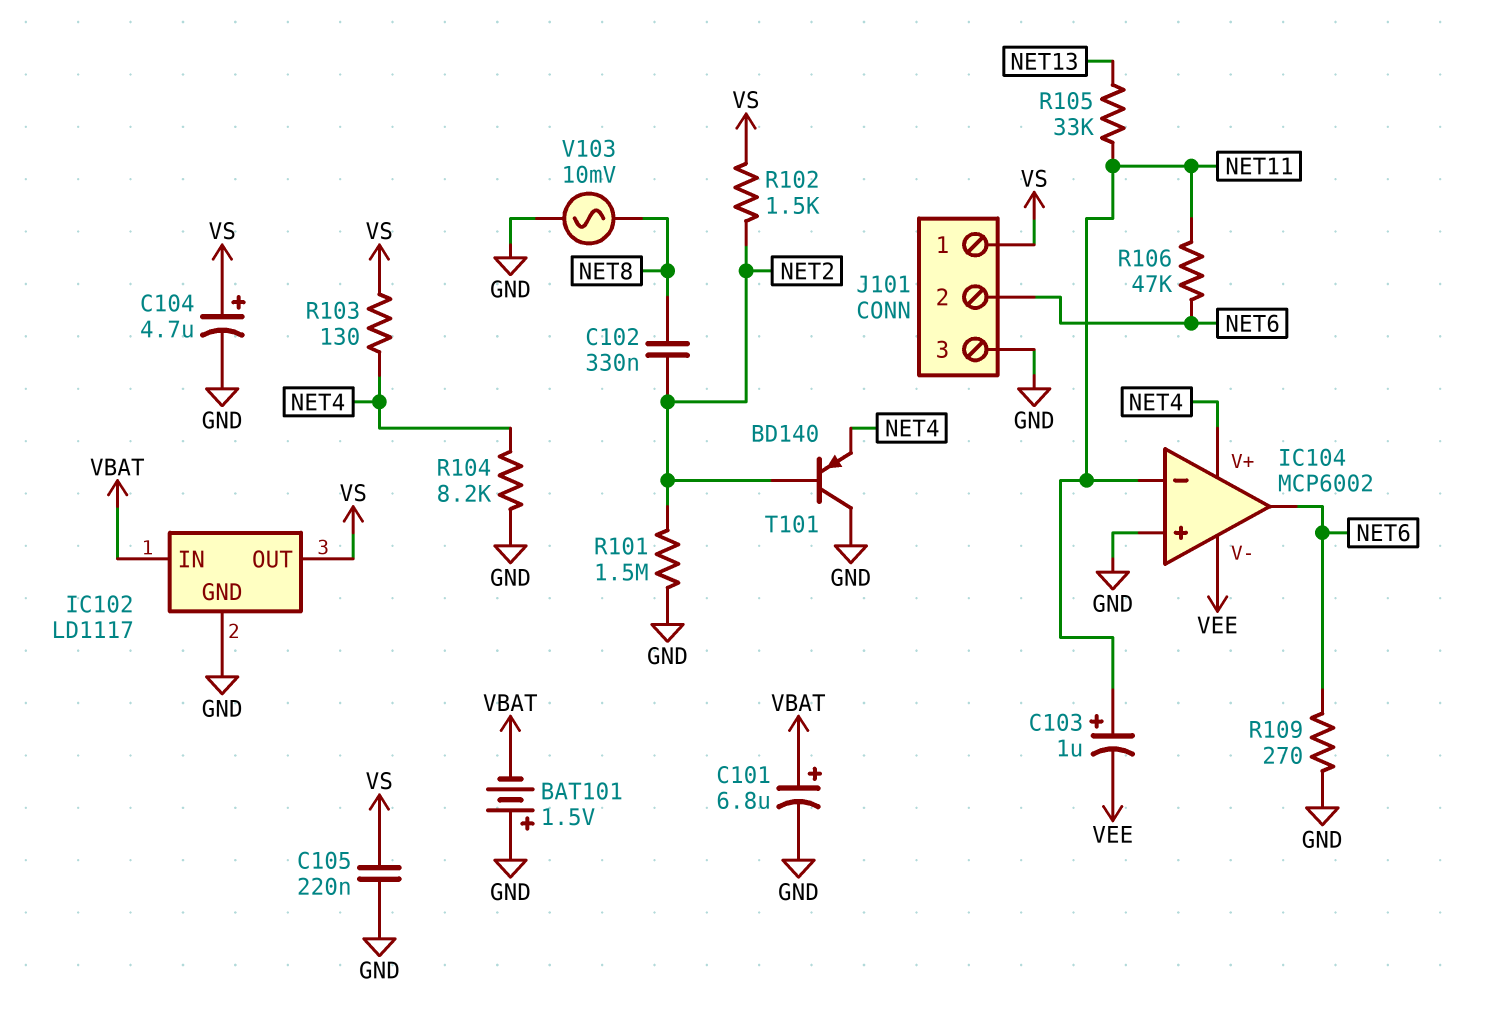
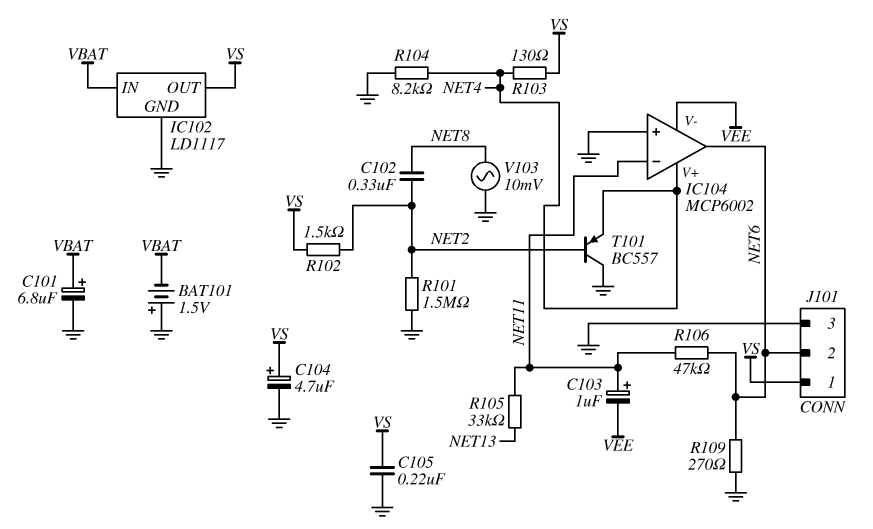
T101: PNP BD140 (B NET2, C GND, E NET4) -> PNP BC557 (B NET2, C GND, E NET4)

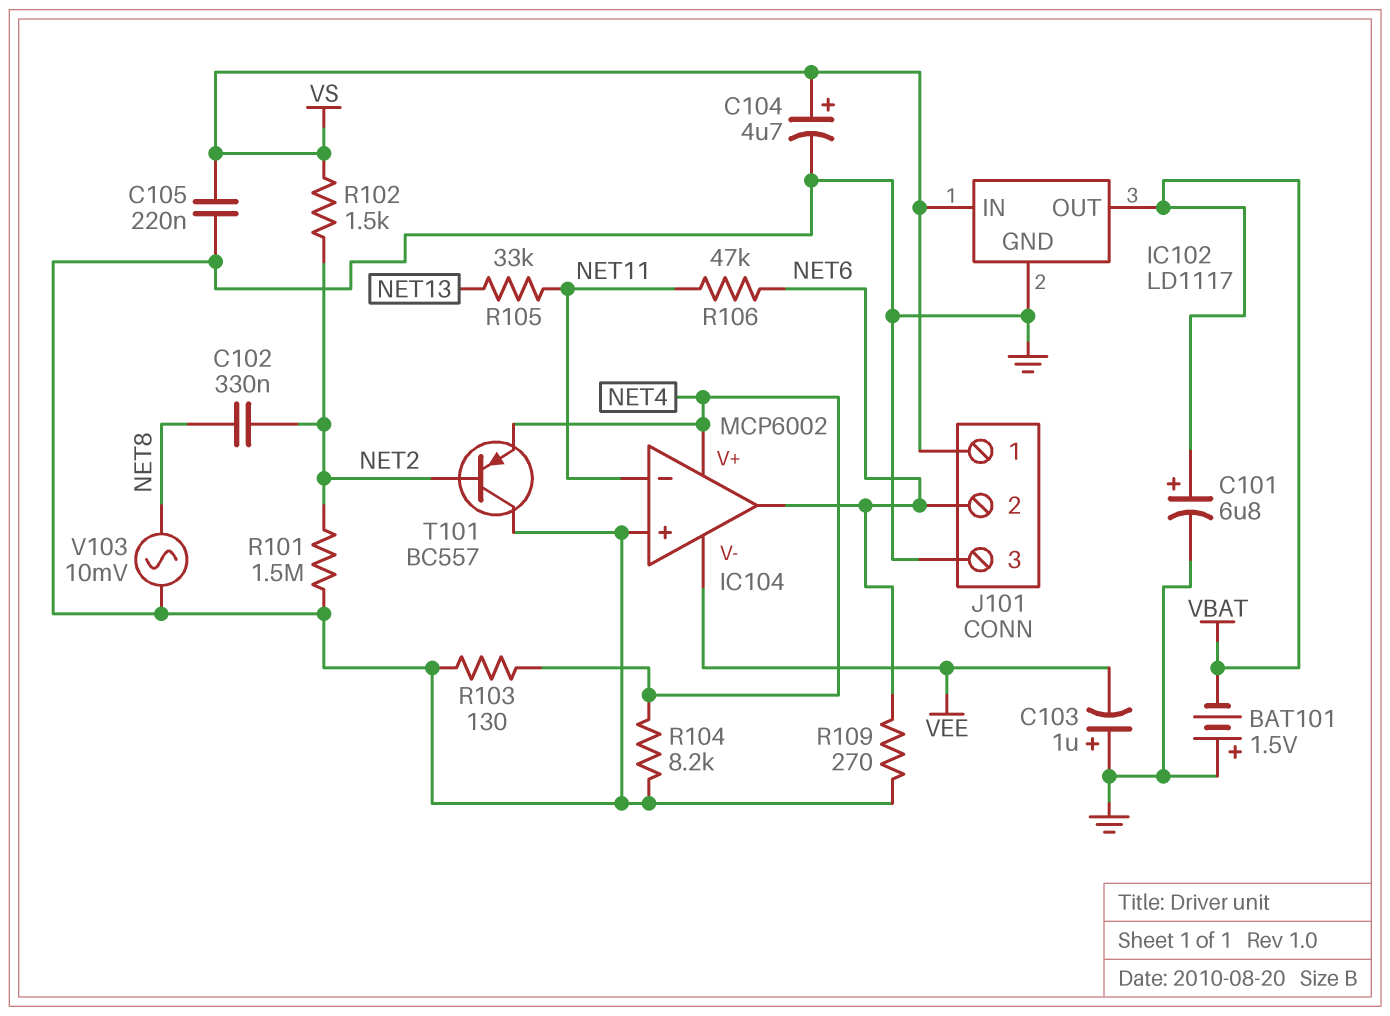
C103: 1uF (plus NET11, minus VEE) -> 1uF (plus GND, minus VEE)
IC102 pin IN: VBAT -> VS
IC102 pin OUT: VS -> VBAT
R103: 130 (NET4, VS) -> 130 (GND, NET4)

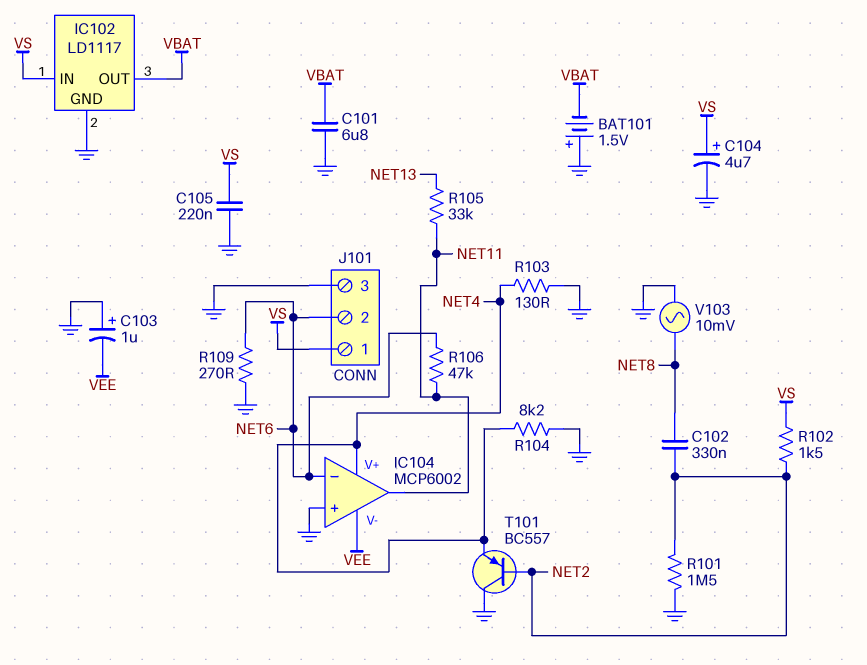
C101: 6.8uF (plus VBAT, minus GND) -> 6.8uF (GND, VBAT)
IC104 pin in-: NET11 -> NET6
IC104 pin out: NET6 -> NET11

